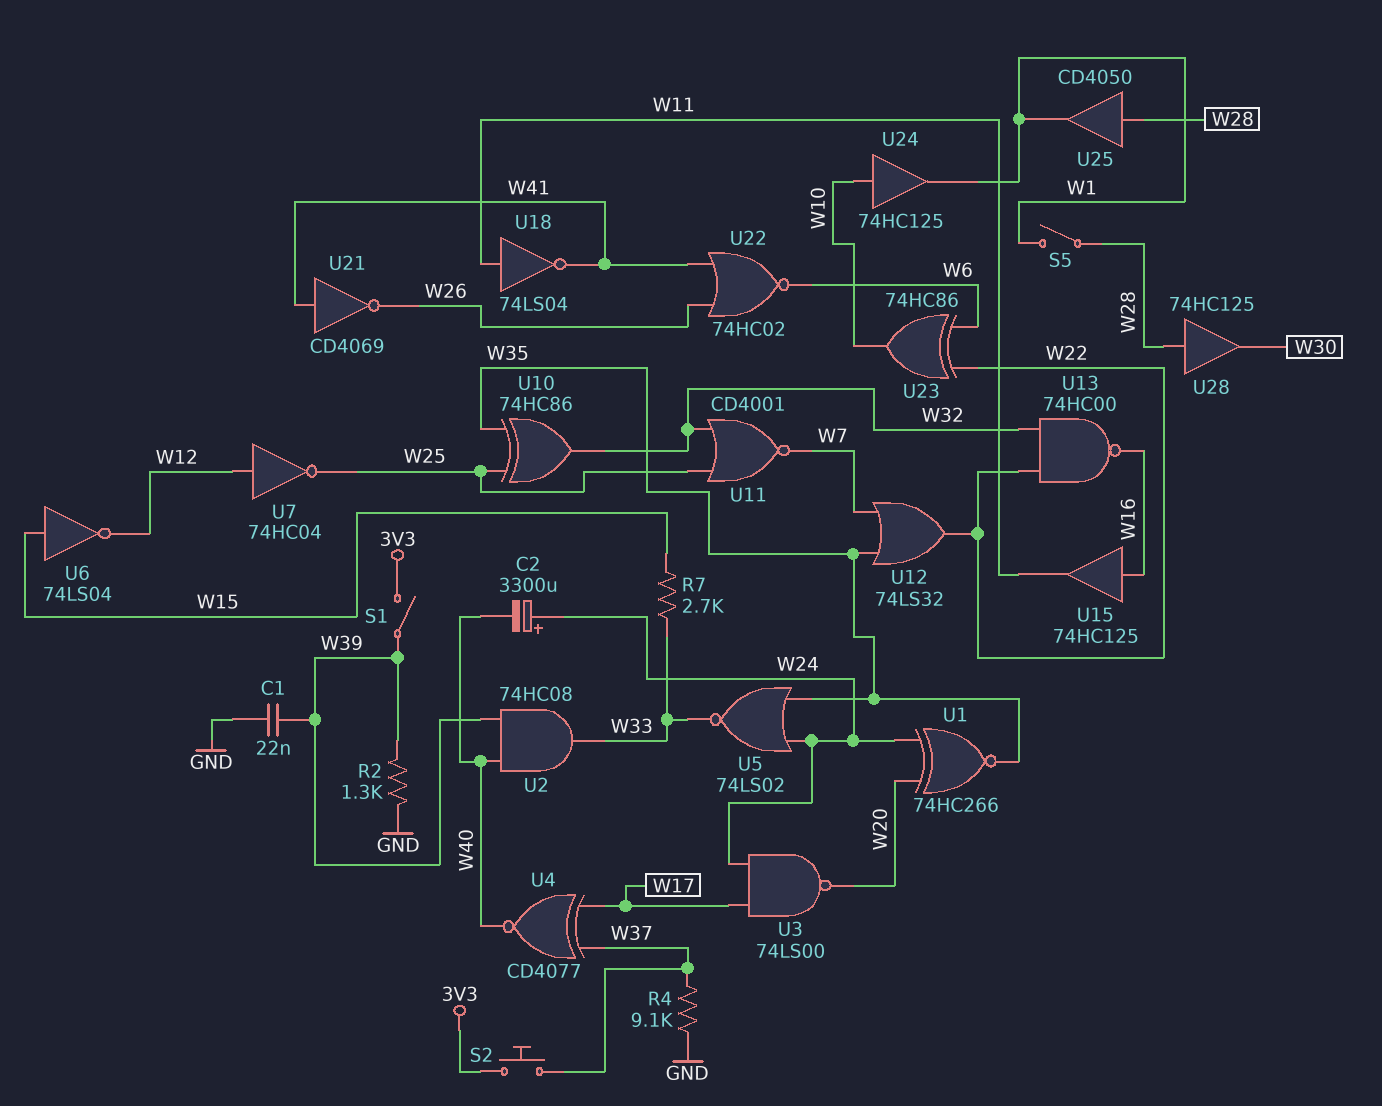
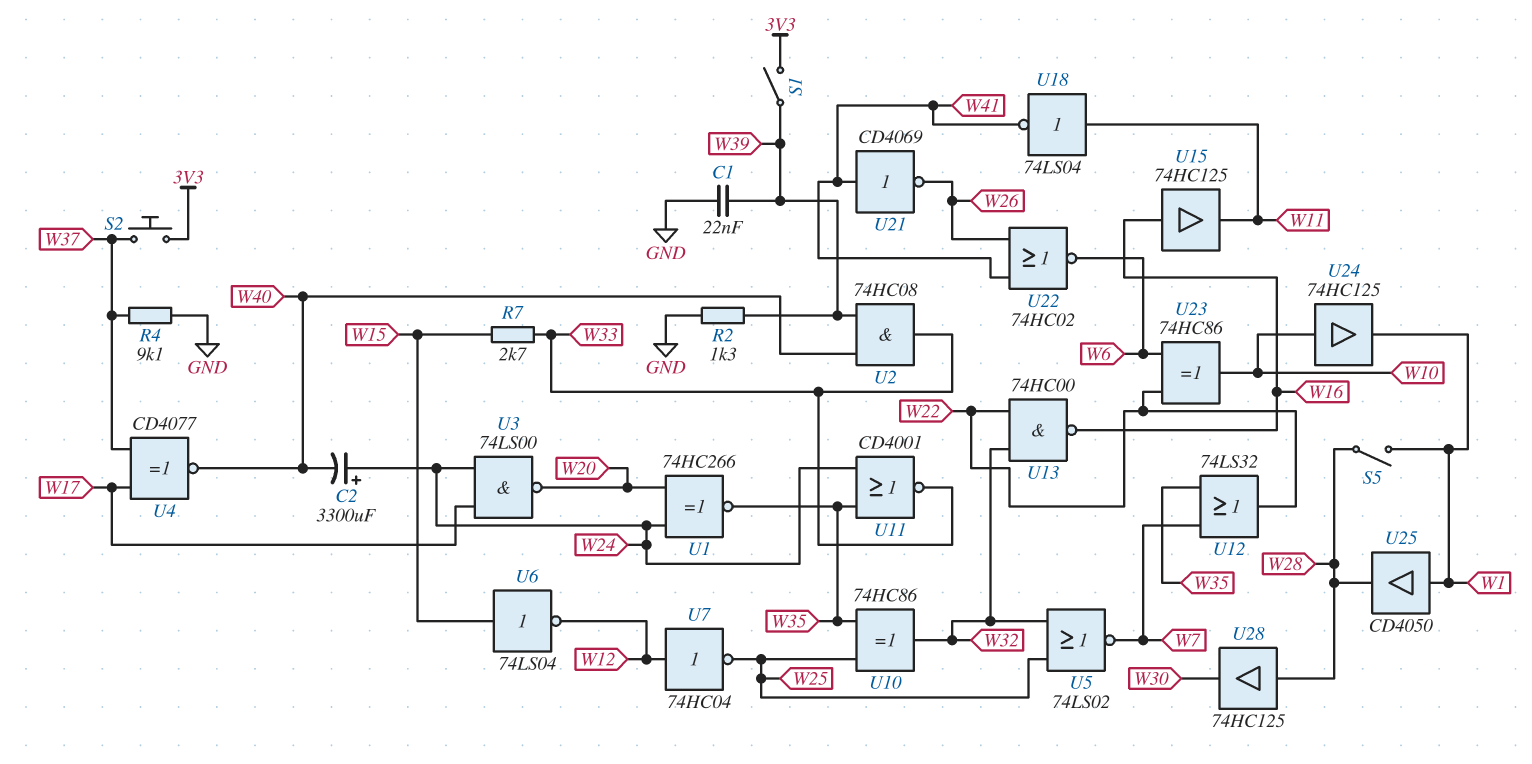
U5: NOR 74LS02 (in W24, in W35, out W33) -> NOR 74LS02 (in W25, in W32, out W7)
U11: NOR CD4001 (in W25, in W32, out W7) -> NOR CD4001 (in W24, in W35, out W33)
U25: buffer CD4050 (in W28, out W1) -> buffer CD4050 (in W1, out W28)

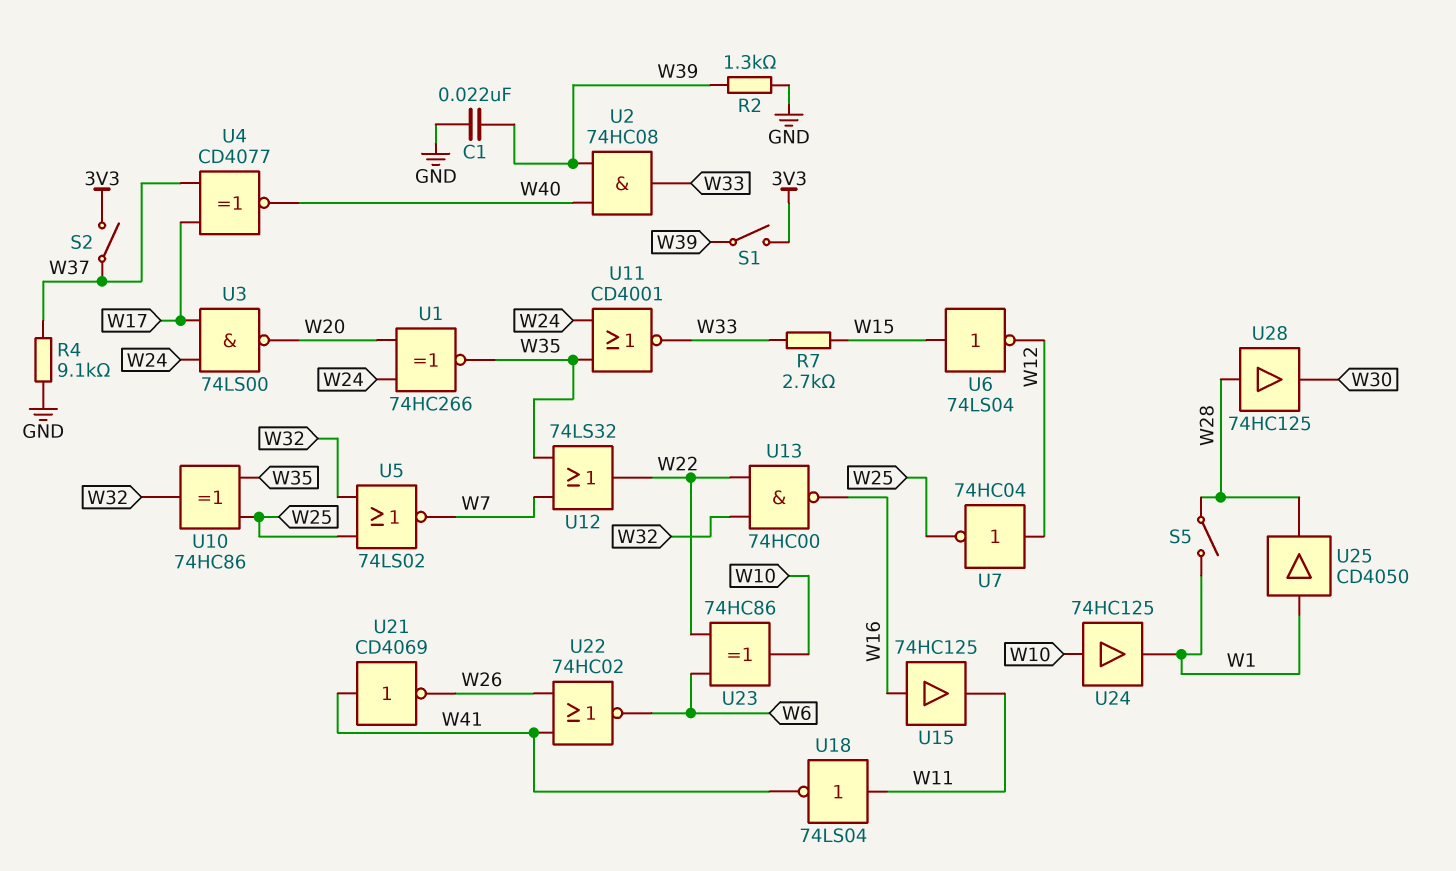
C2: 3300uF (plus W24, minus W40) -> none
S2: button (3V3, W37) -> switch (3V3, W37)

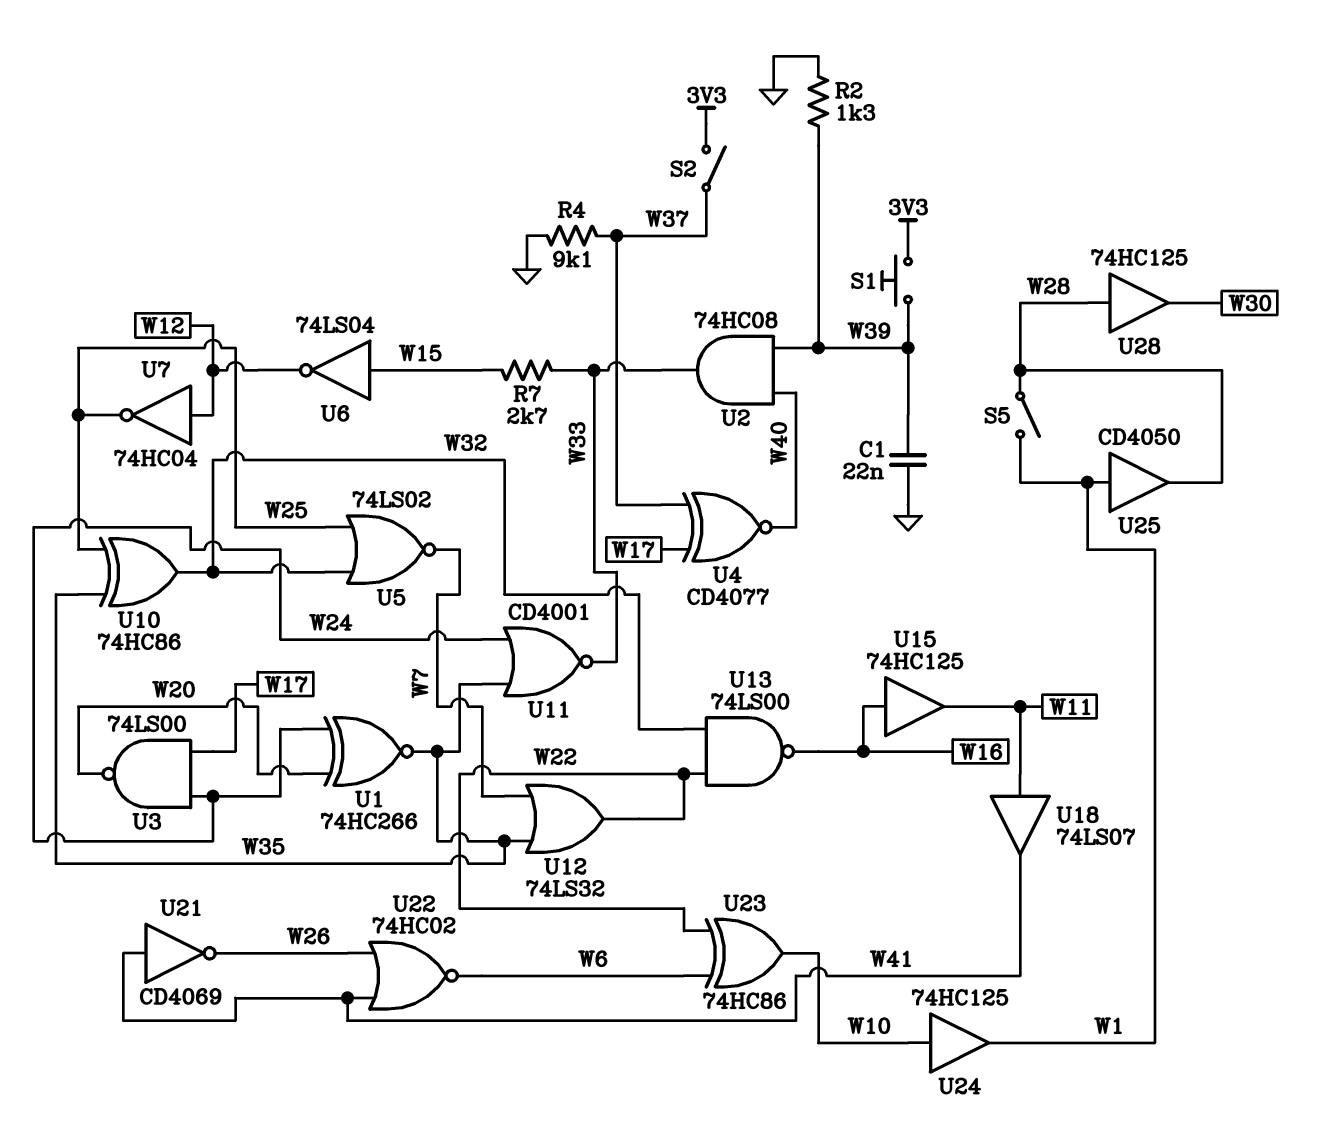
S1: switch (3V3, W39) -> button (3V3, W39)
U13: NAND 74HC00 (in W22, in W32, out W16) -> NAND 74LS00 (in W22, in W32, out W16)
U18: NOT 74LS04 (in W11, out W41) -> buffer 74LS07 (in W11, out W41)

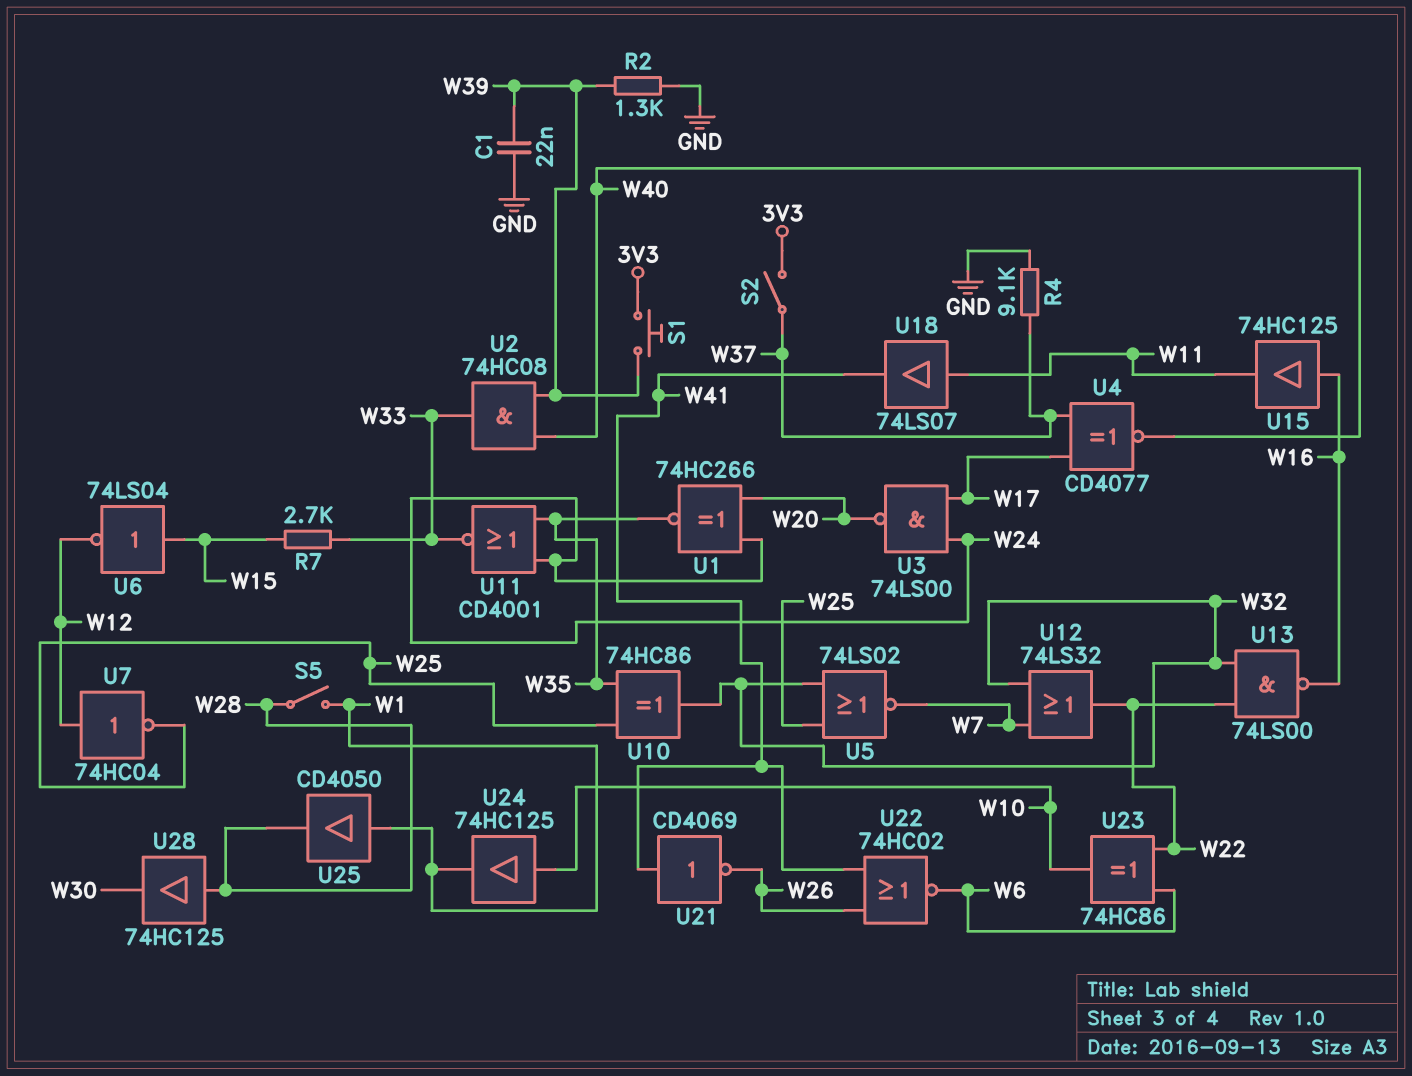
U12: OR 74LS32 (in W7, in W35, out W22) -> OR 74LS32 (in W7, in W32, out W22)

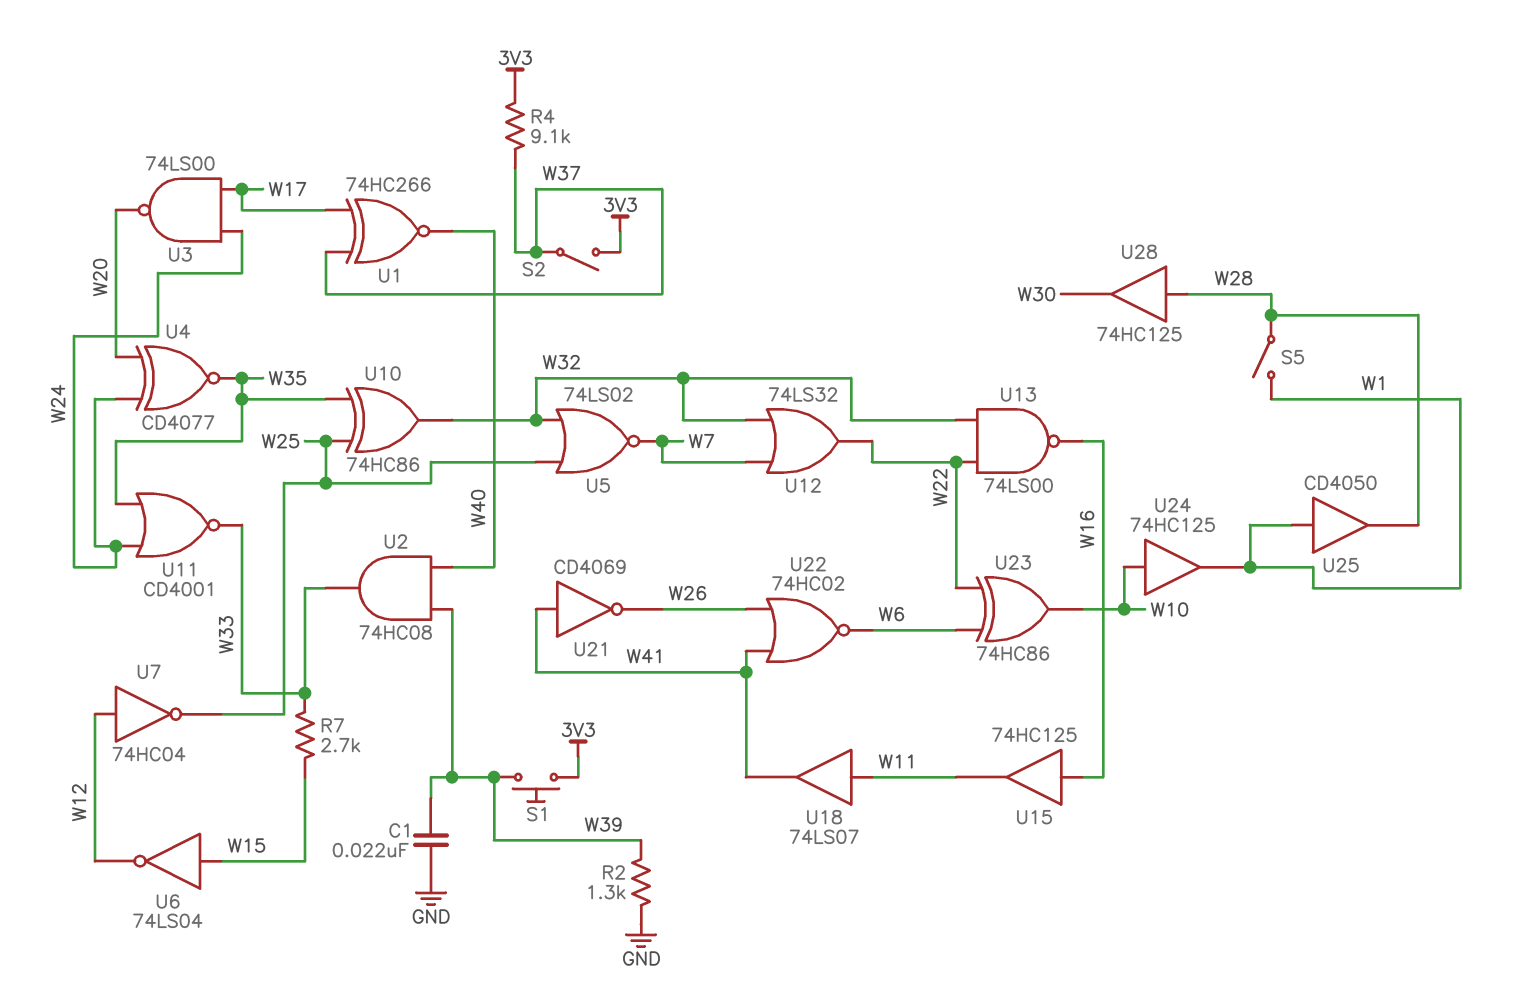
R4: 9.1k (GND, W37) -> 9.1k (3V3, W37)
U1: XNOR 74HC266 (in W20, in W24, out W35) -> XNOR 74HC266 (in W17, in W37, out W40)
U4: XNOR CD4077 (in W17, in W37, out W40) -> XNOR CD4077 (in W20, in W24, out W35)

